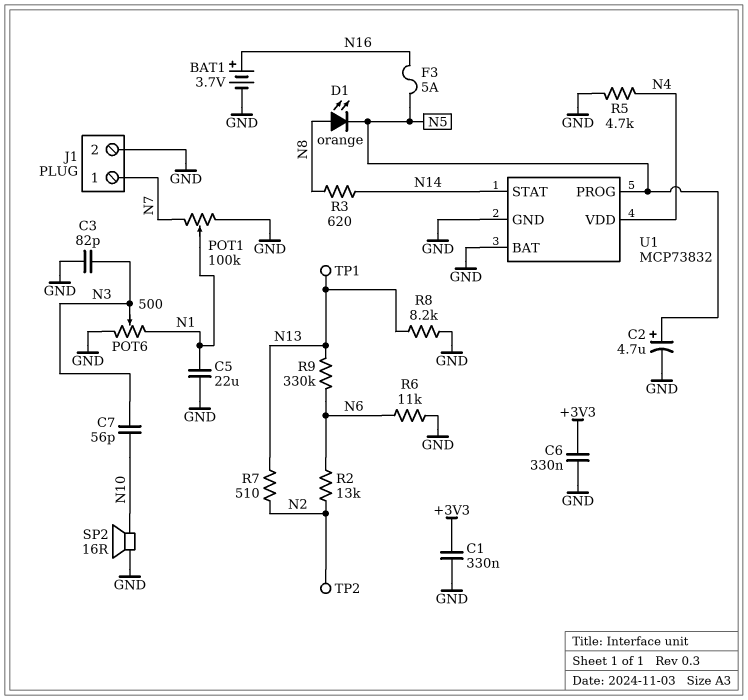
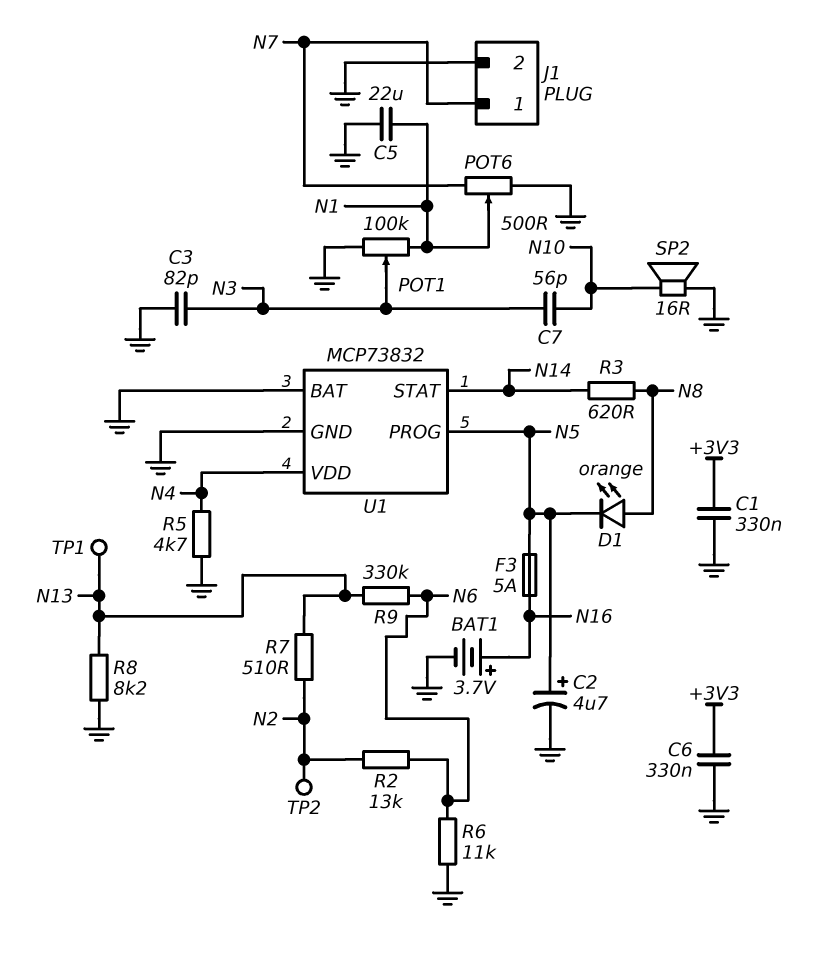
POT1: 100k (GND, N7, wiper N1) -> 100k (GND, N1, wiper N3)
POT6: 500 (GND, N1, wiper N3) -> 500 (GND, N7, wiper N1)

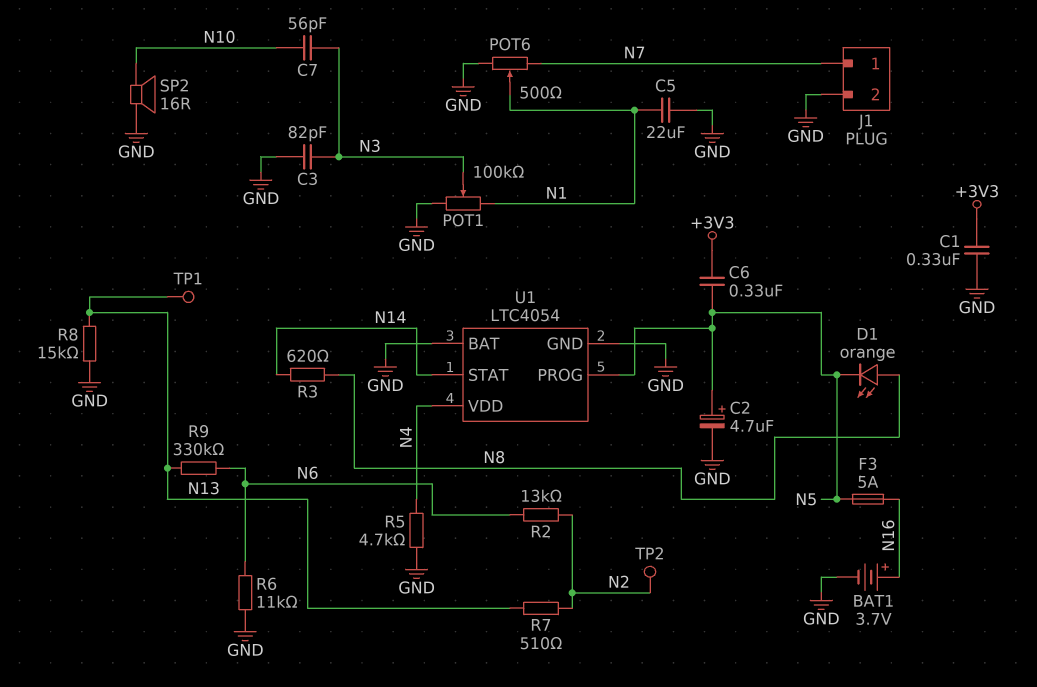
C6: 330nF (+3V3, GND) -> 330nF (+3V3, N5)
R8: 8.2k (GND, N13) -> 15k (GND, N13)
U1: MCP73832 -> LTC4054

